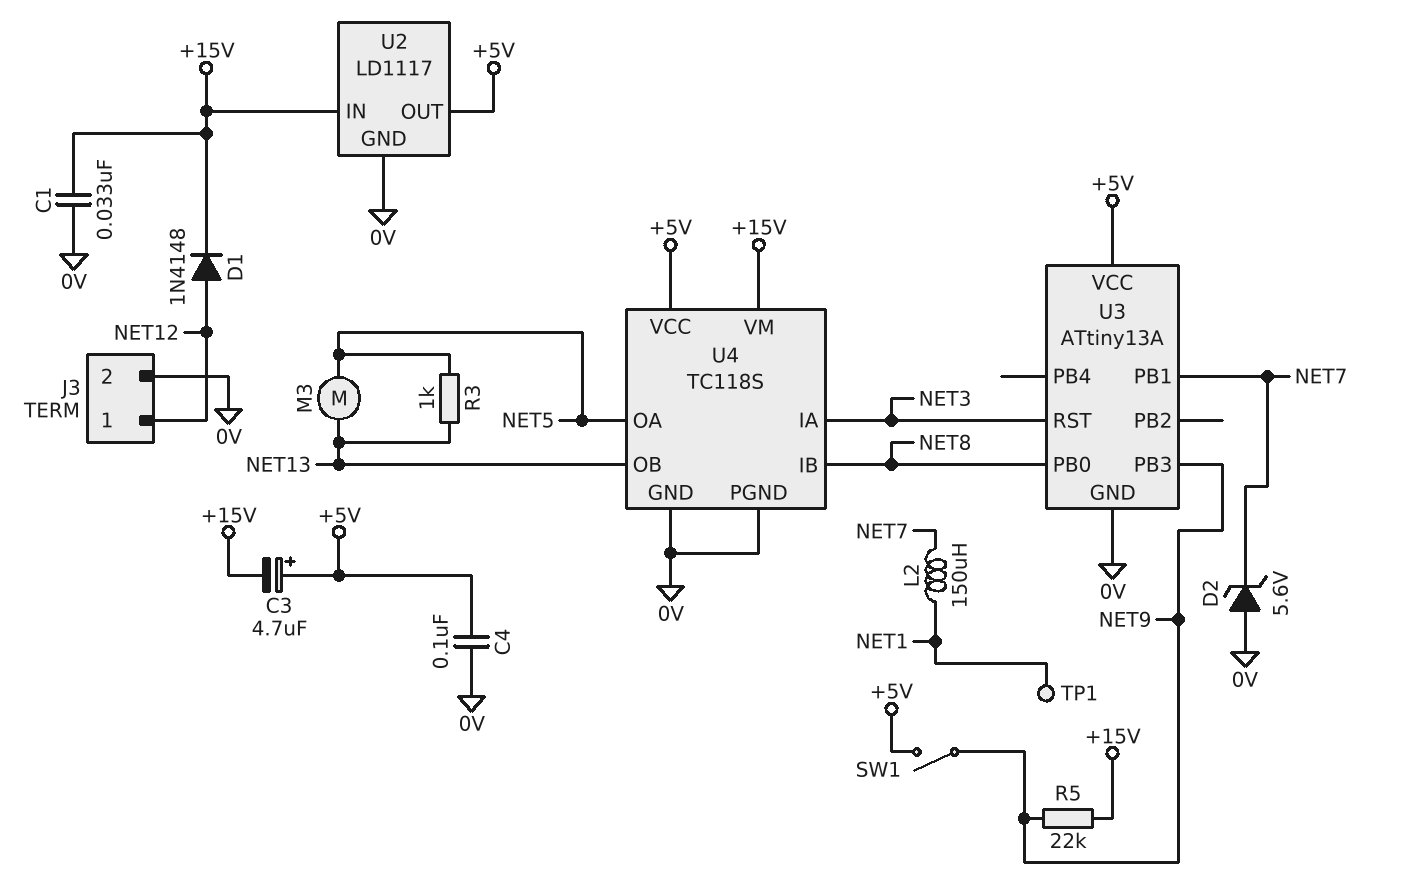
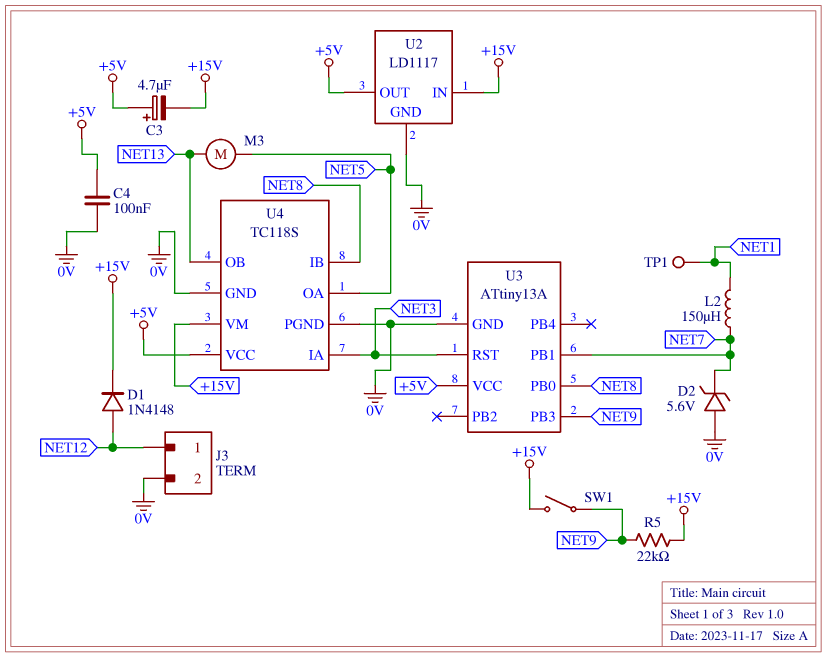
C1: 33nF (+15V, 0V) -> none
R3: 1k (NET5, NET13) -> none
SW1: switch (+5V, NET9) -> switch (+15V, NET9)

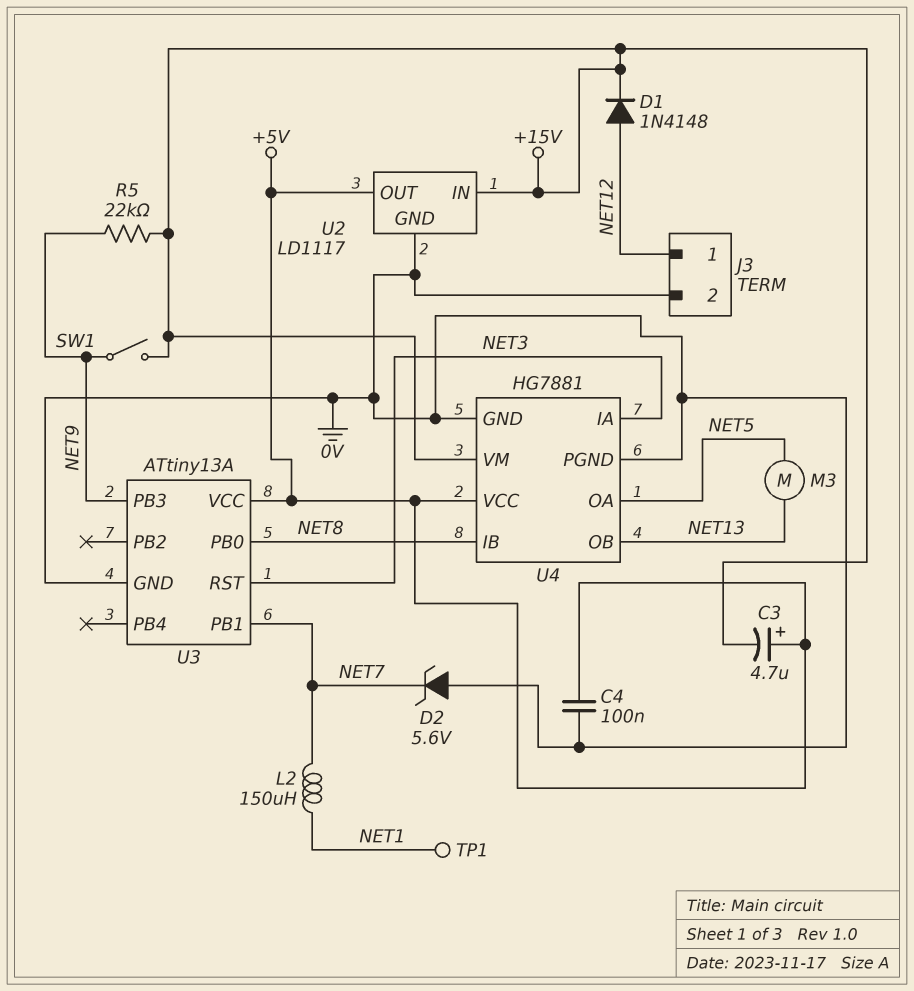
U4: TC118S -> HG7881

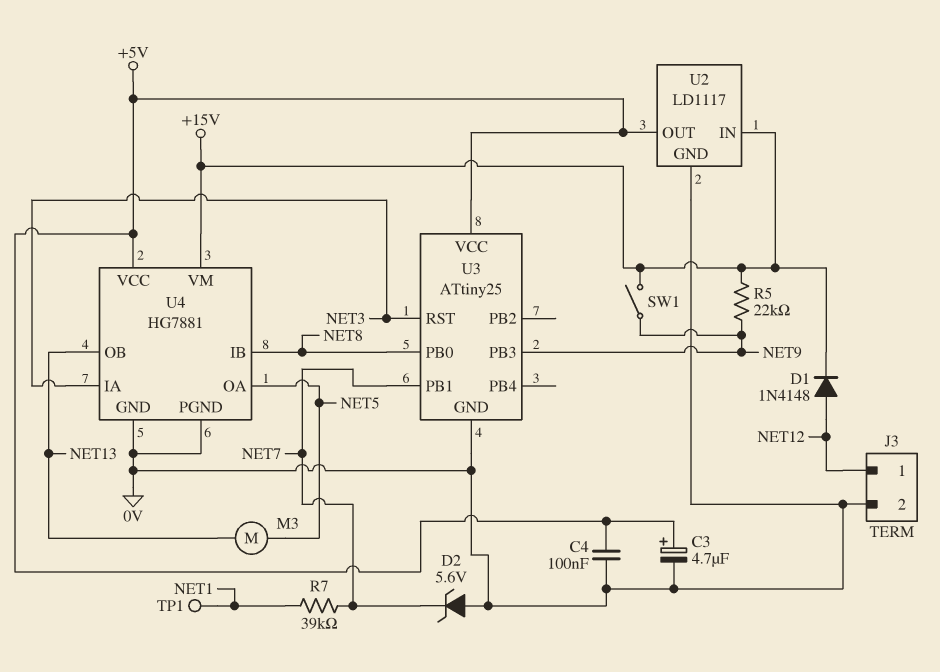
C3: 4.7uF (plus +5V, minus +15V) -> 4.7uF (plus +5V, minus 0V)
L2: 150uH (NET1, NET7) -> none
R7: none -> 39k (NET1, NET7)
U3: ATtiny13A -> ATtiny25

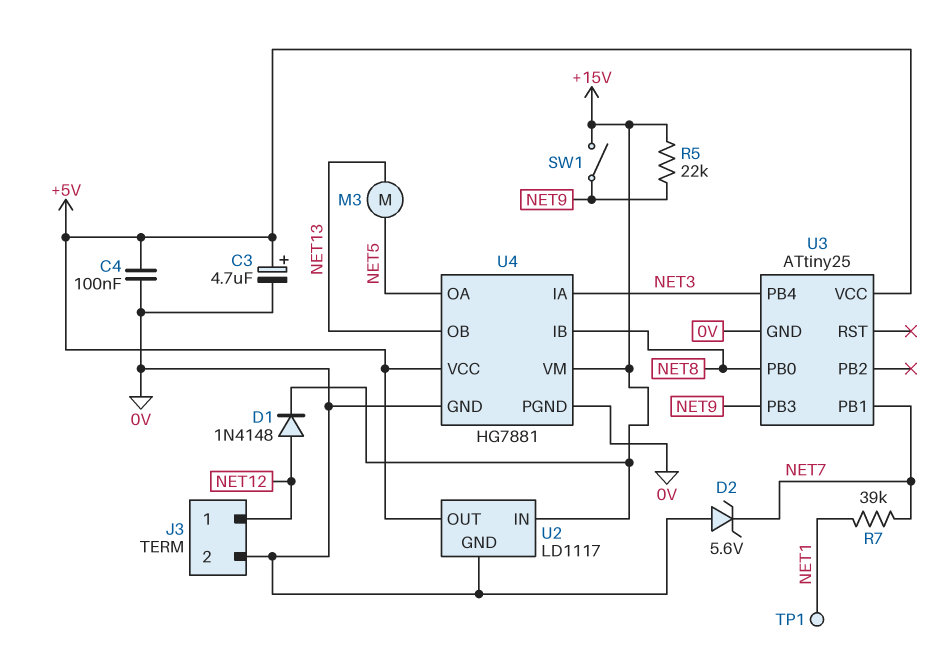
U3 pin PB4: none -> NET3
U3 pin RST: NET3 -> none

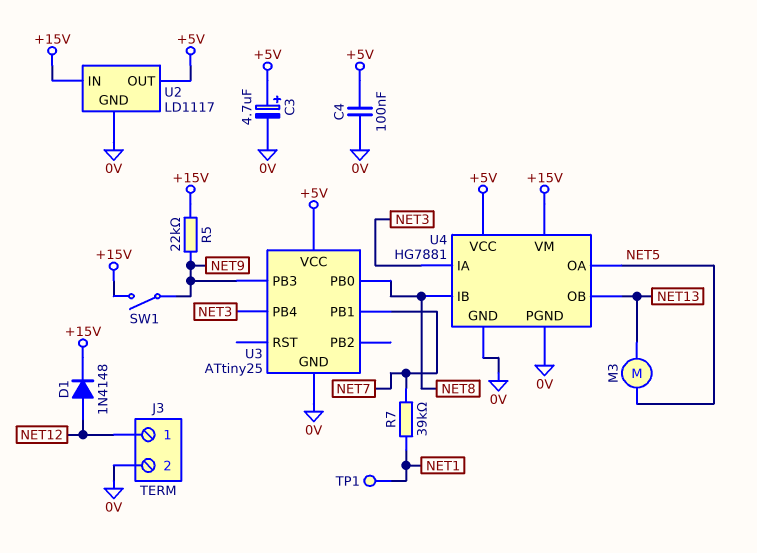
D2: zener 5.6V (A 0V, K NET7) -> none

